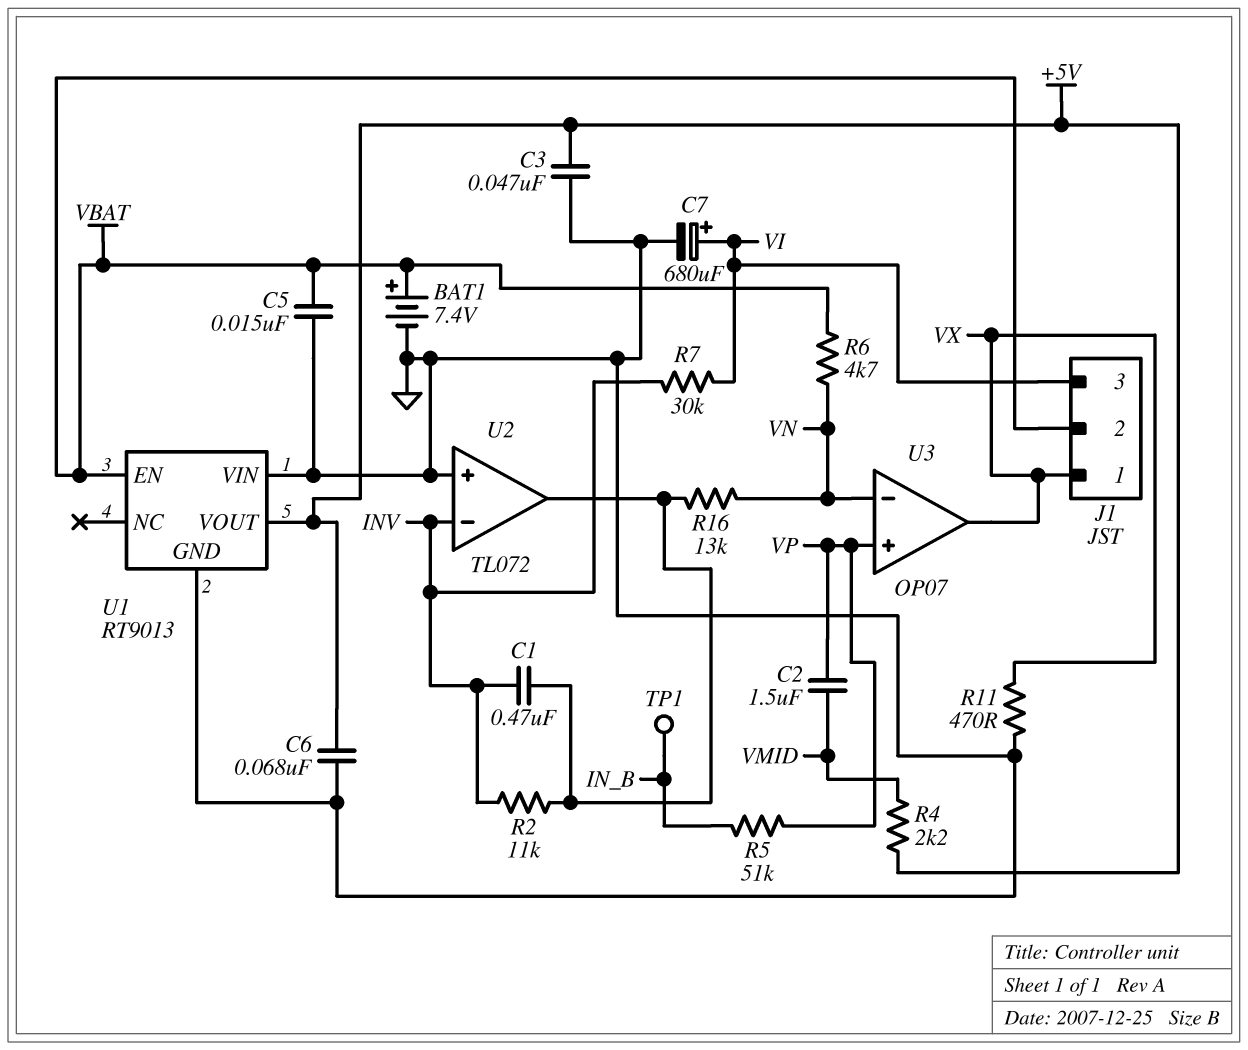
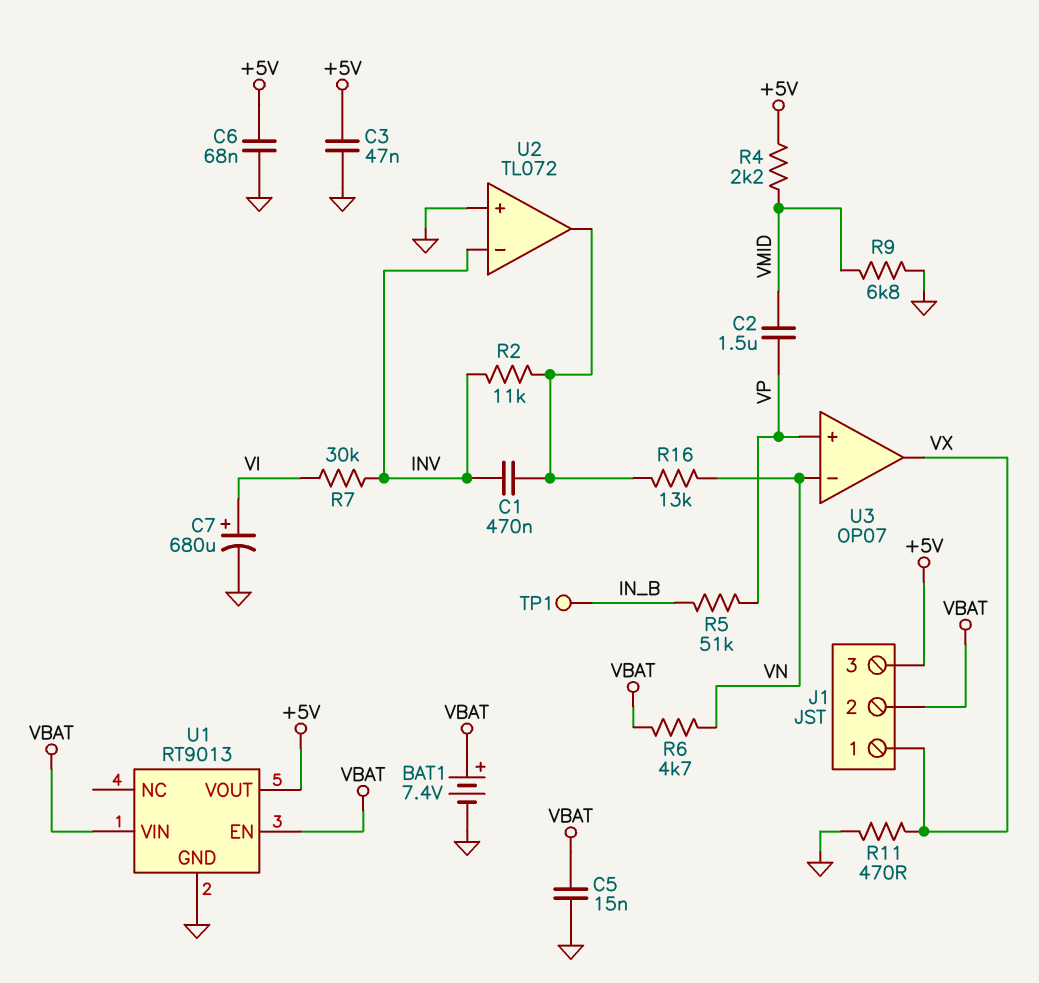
J1 pin 3: VI -> +5V
R9: none -> 6.8k (GND, VMID)
U1 pin VIN: GND -> VBAT

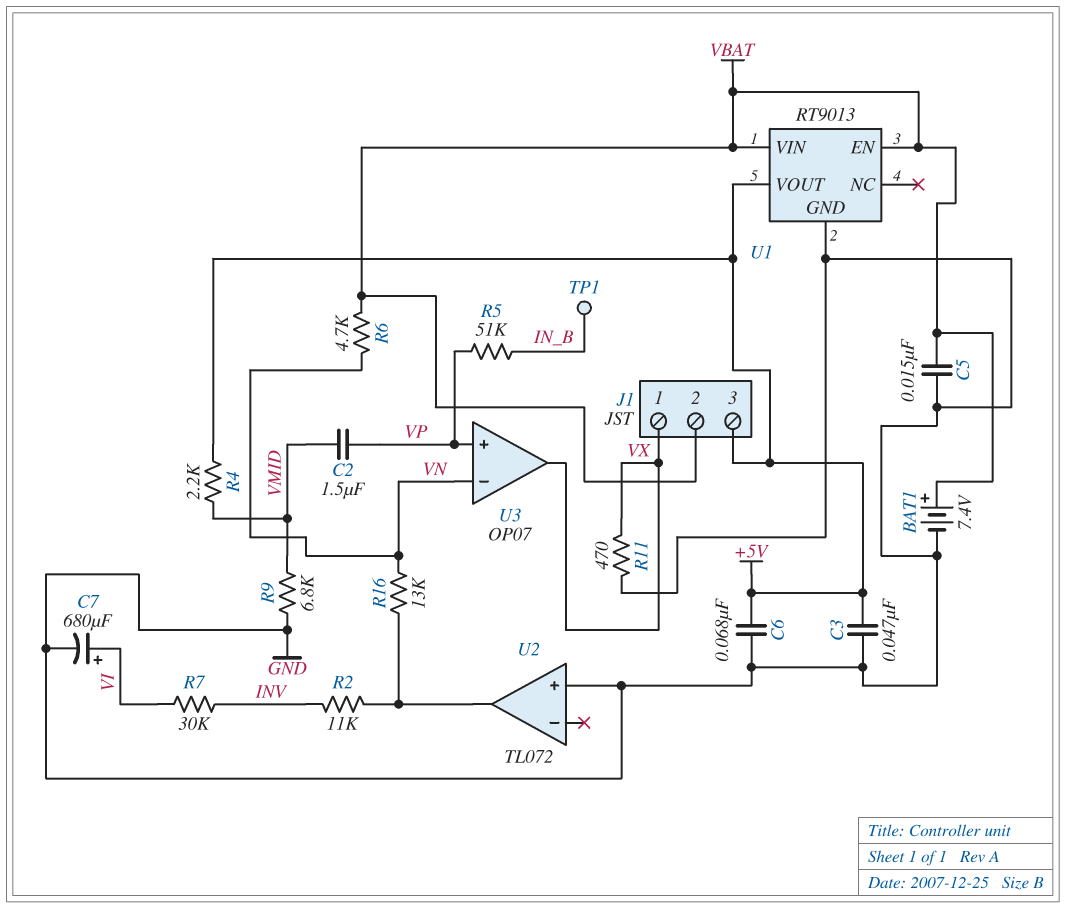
C1: 470nF (INV, U2/out) -> none
U2 pin in-: INV -> none

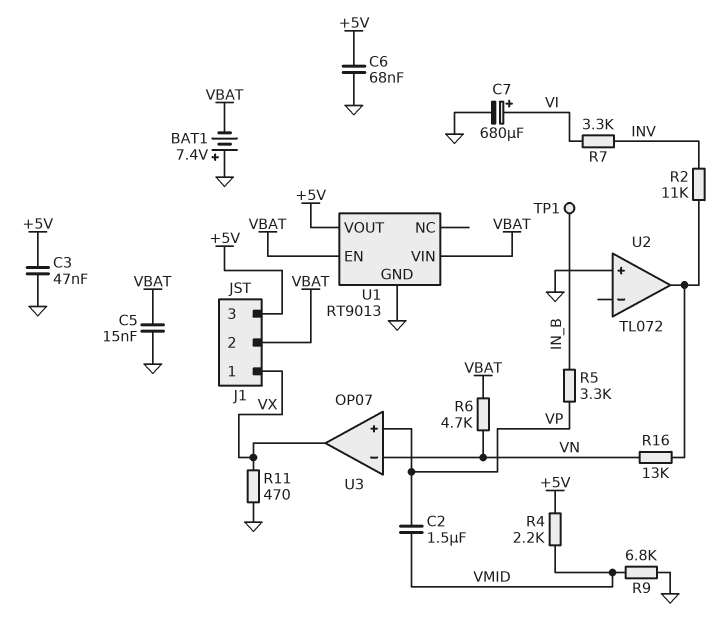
BAT1: 7.4V (plus VBAT, minus GND) -> 7.4V (plus GND, minus VBAT)
R5: 51k (IN_B, VP) -> 3.3k (IN_B, VP)
R7: 30k (INV, VI) -> 3.3k (INV, VI)

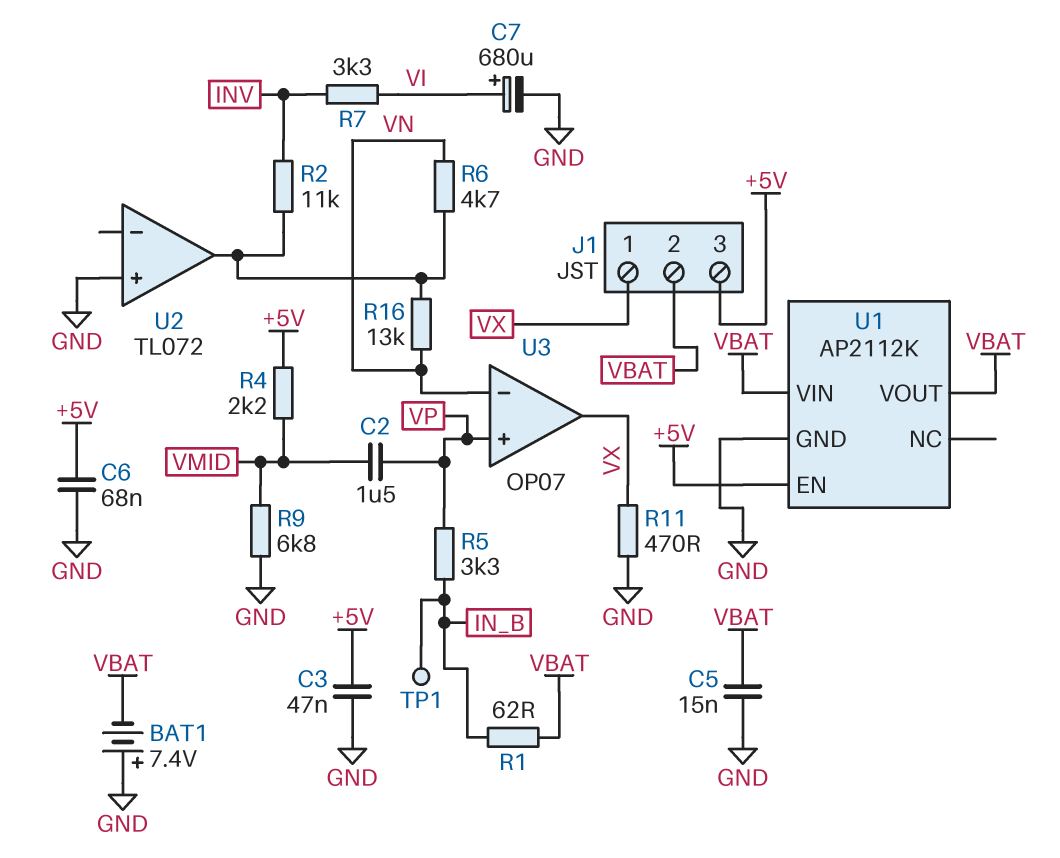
R1: none -> 62 (IN_B, VBAT)
R6: 4.7k (VBAT, VN) -> 4.7k (U2/out, VN)
U1: RT9013 -> AP2112K
U1 pin EN: VBAT -> +5V
U1 pin VOUT: +5V -> VBAT

